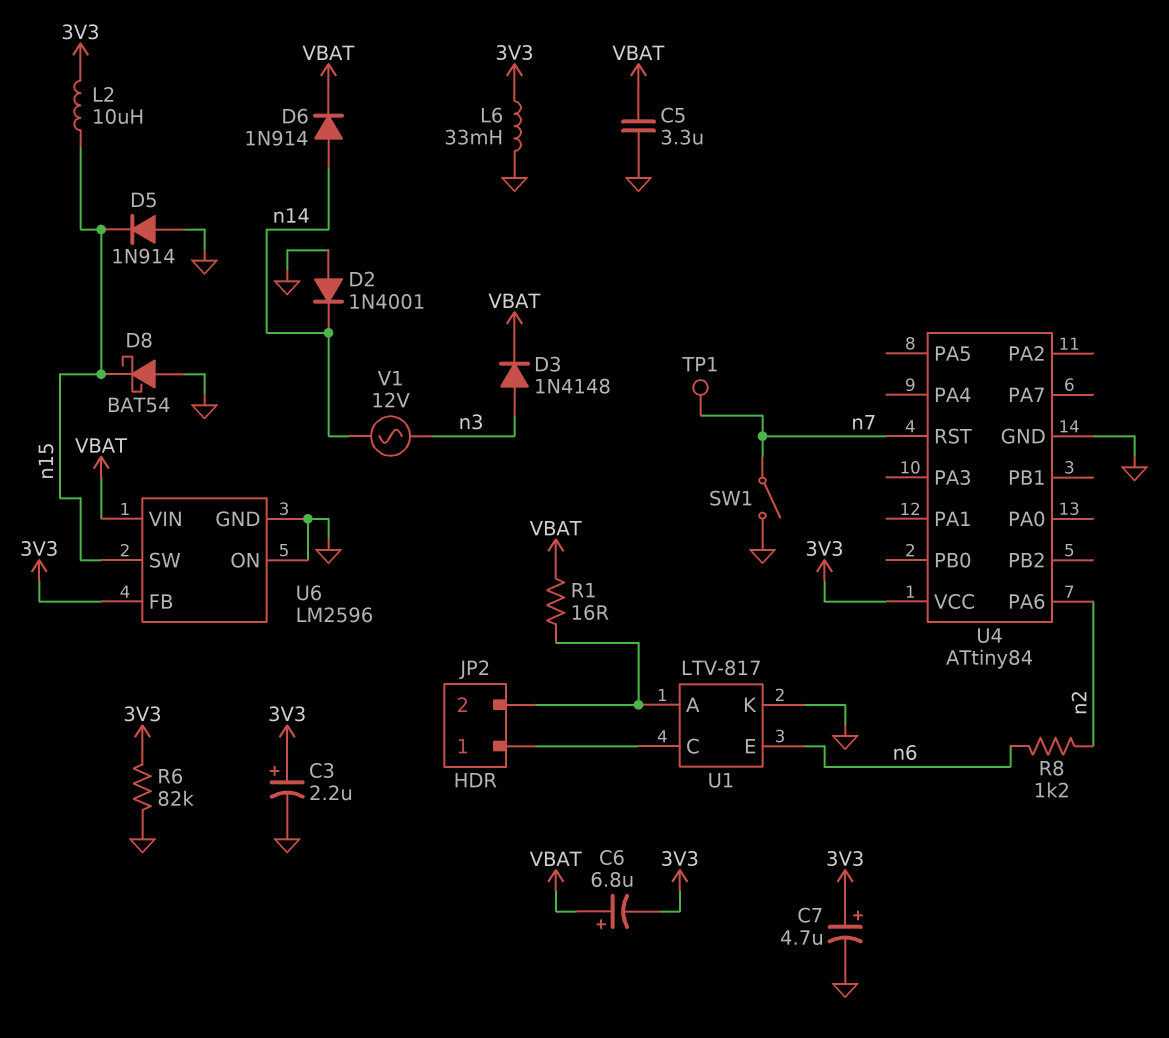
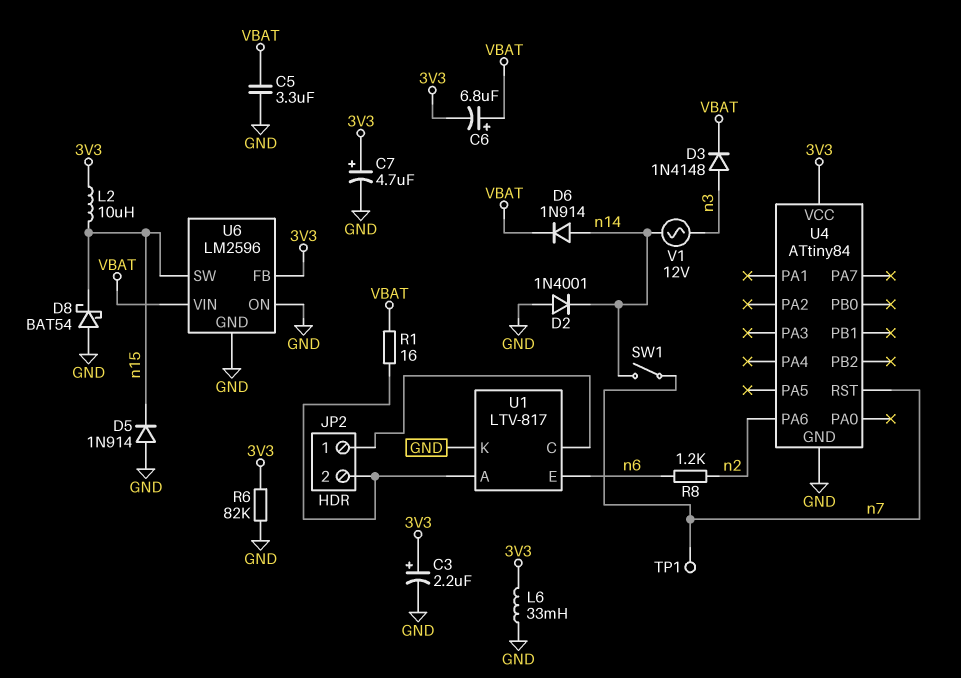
SW1: switch (GND, n7) -> switch (n7, n14)

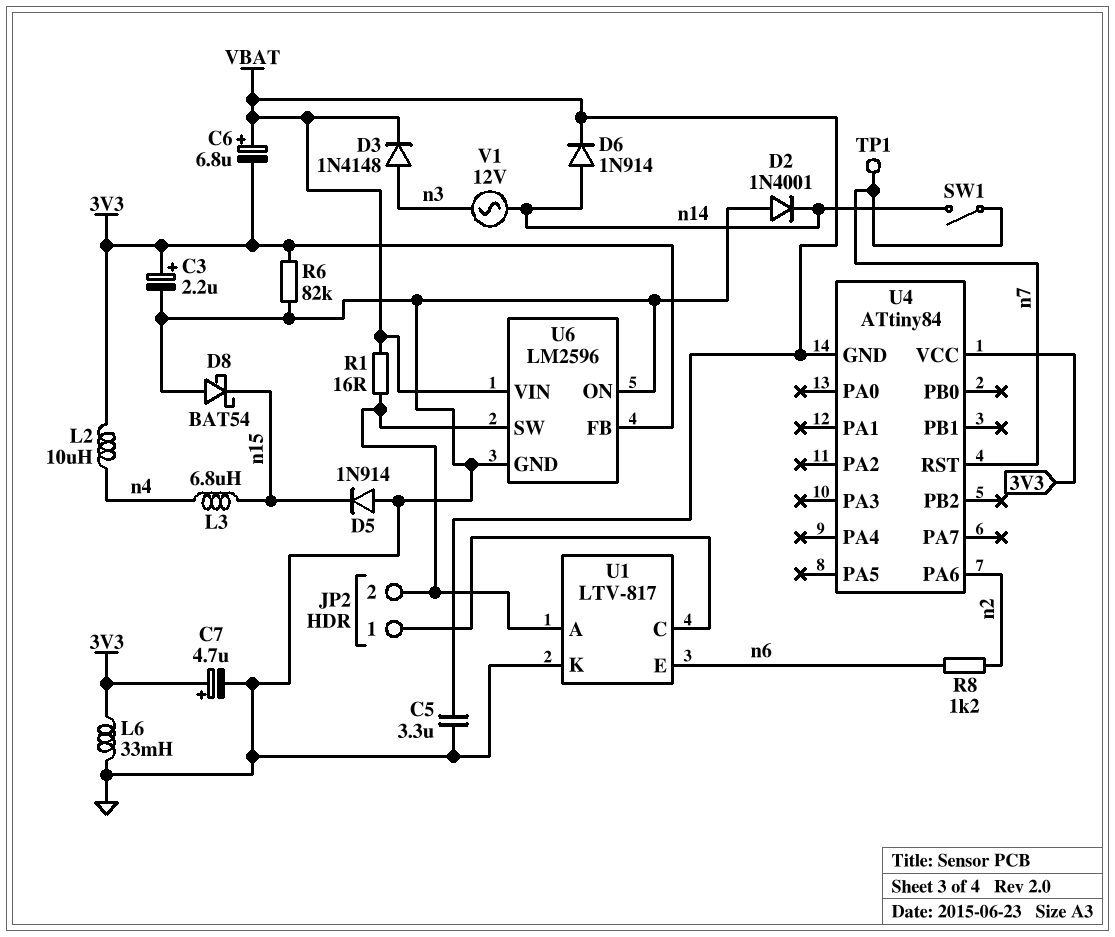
L2: 10uH (3V3, n15) -> 10uH (3V3, n4)
L3: none -> 6.8uH (n4, n15)
U4 pin GND: GND -> VBAT
U6 pin SW: n15 -> JP2/2

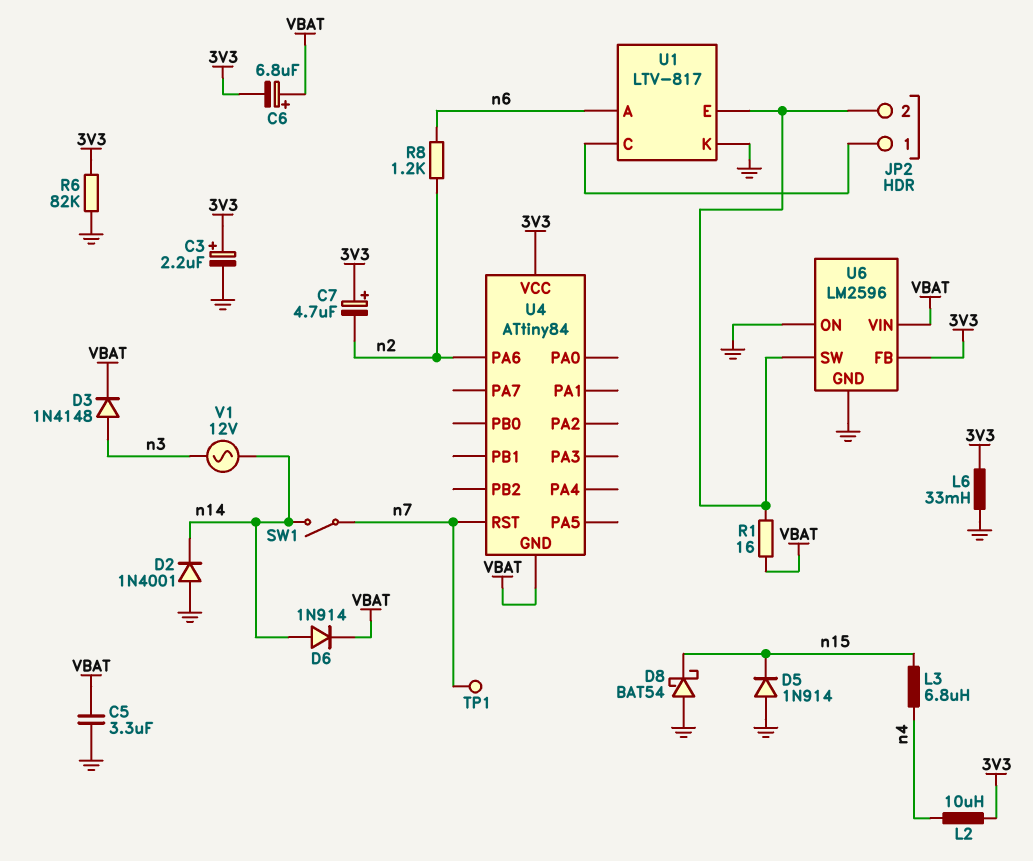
C7: 4.7uF (plus 3V3, minus GND) -> 4.7uF (plus 3V3, minus n2)
U1 pin A: JP2/2 -> n6
U1 pin E: n6 -> JP2/2

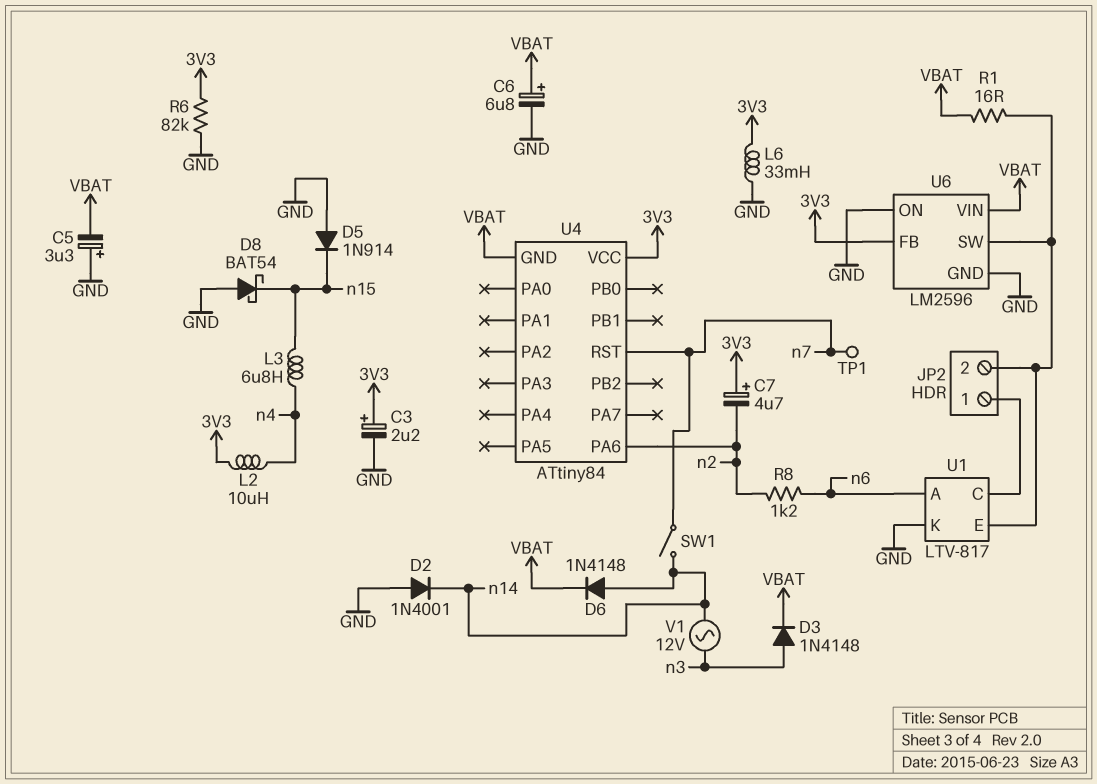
C5: 3.3uF (GND, VBAT) -> 3.3uF (plus GND, minus VBAT)
C6: 6.8uF (plus VBAT, minus 3V3) -> 6.8uF (plus VBAT, minus GND)
D6: diode 1N914 (A n14, K VBAT) -> diode 1N4148 (A n14, K VBAT)

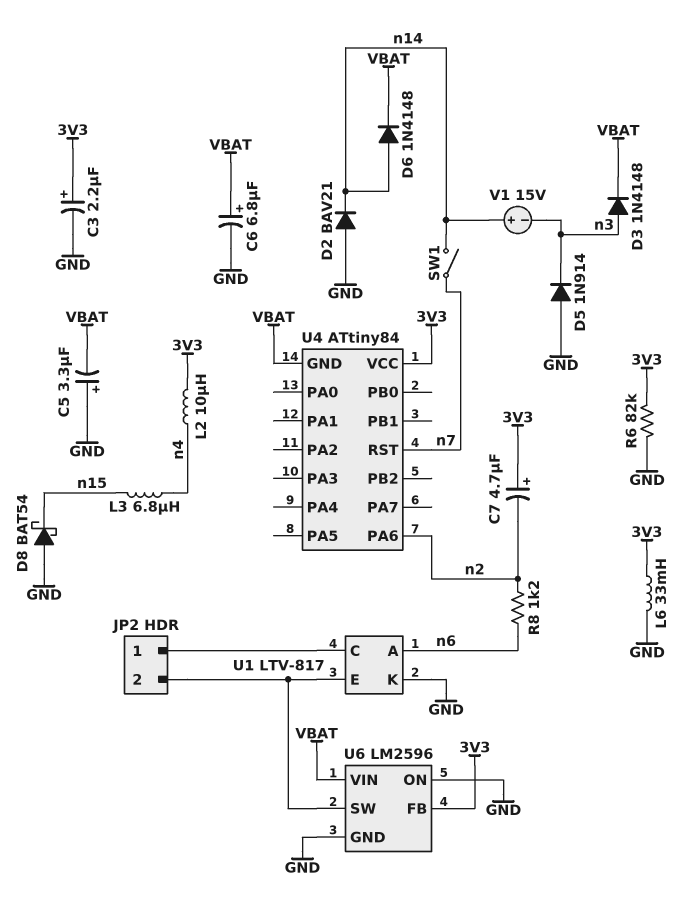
D2: diode 1N4001 (A GND, K n14) -> diode BAV21 (A GND, K n14)
D5: diode 1N914 (A GND, K n15) -> diode 1N914 (A GND, K n3)
R1: 16 (JP2/2, VBAT) -> none
TP1: test point (n7) -> none
V1: AC 12V (n3, n14) -> 15V (plus n14, minus n3)

